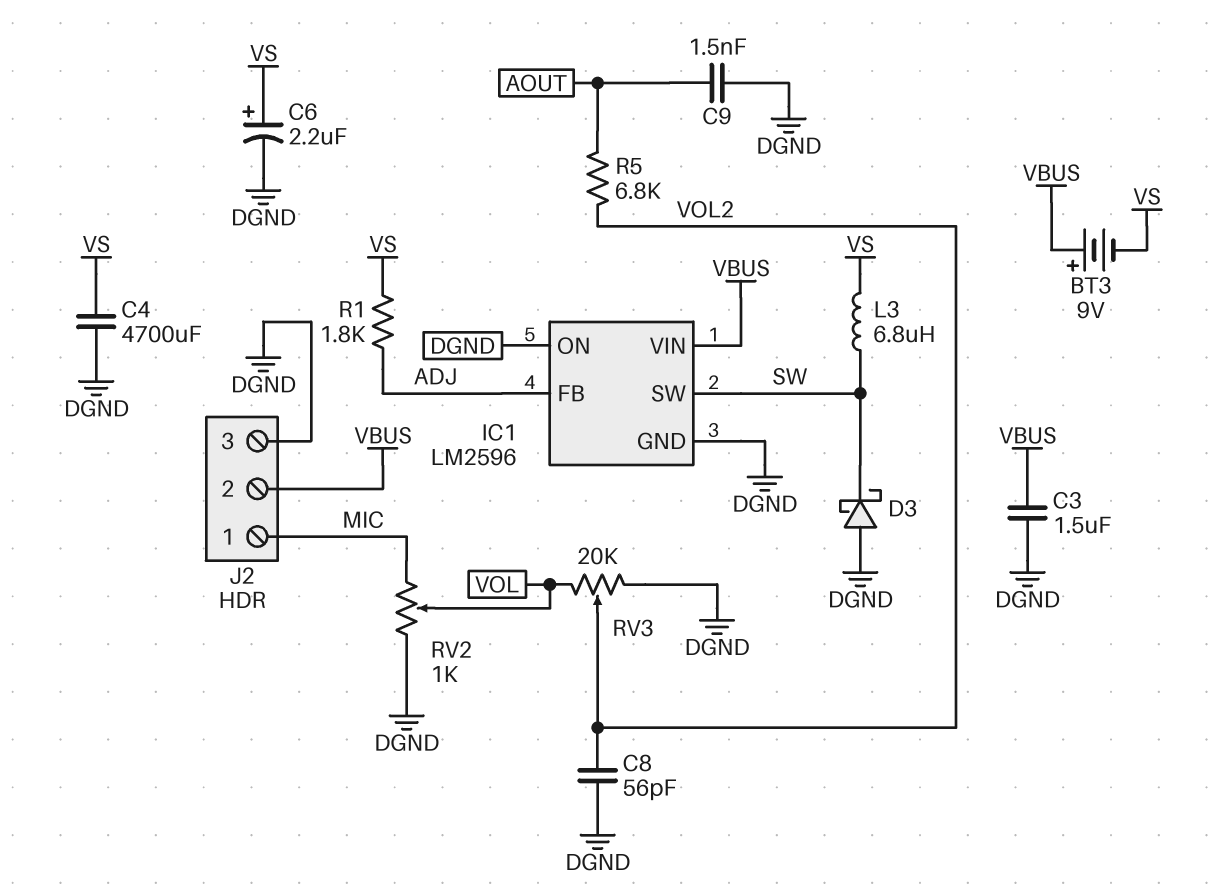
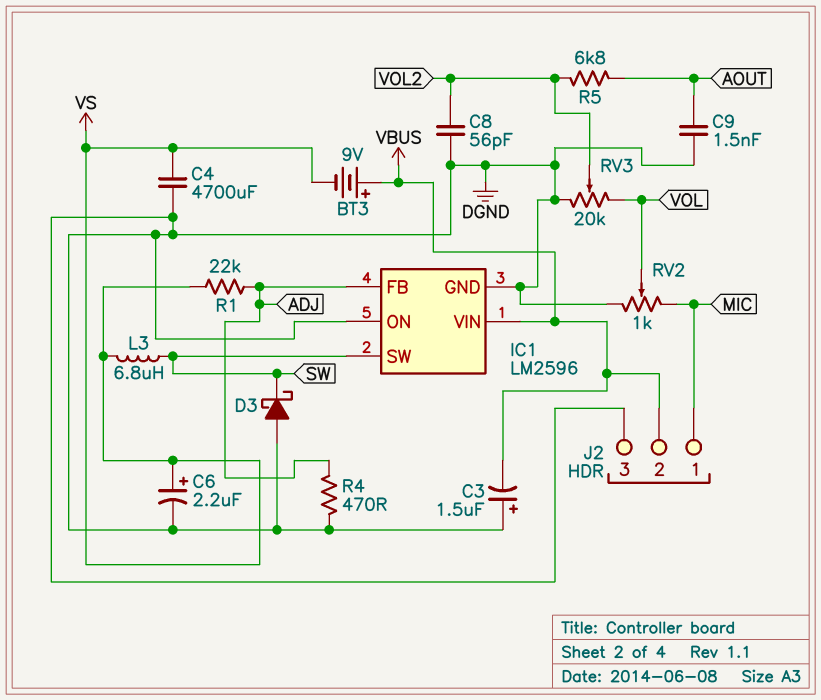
C3: 1.5uF (DGND, VBUS) -> 1.5uF (plus DGND, minus VBUS)
R1: 1.8k (ADJ, VS) -> 22k (ADJ, VS)
R4: none -> 470 (ADJ, DGND)

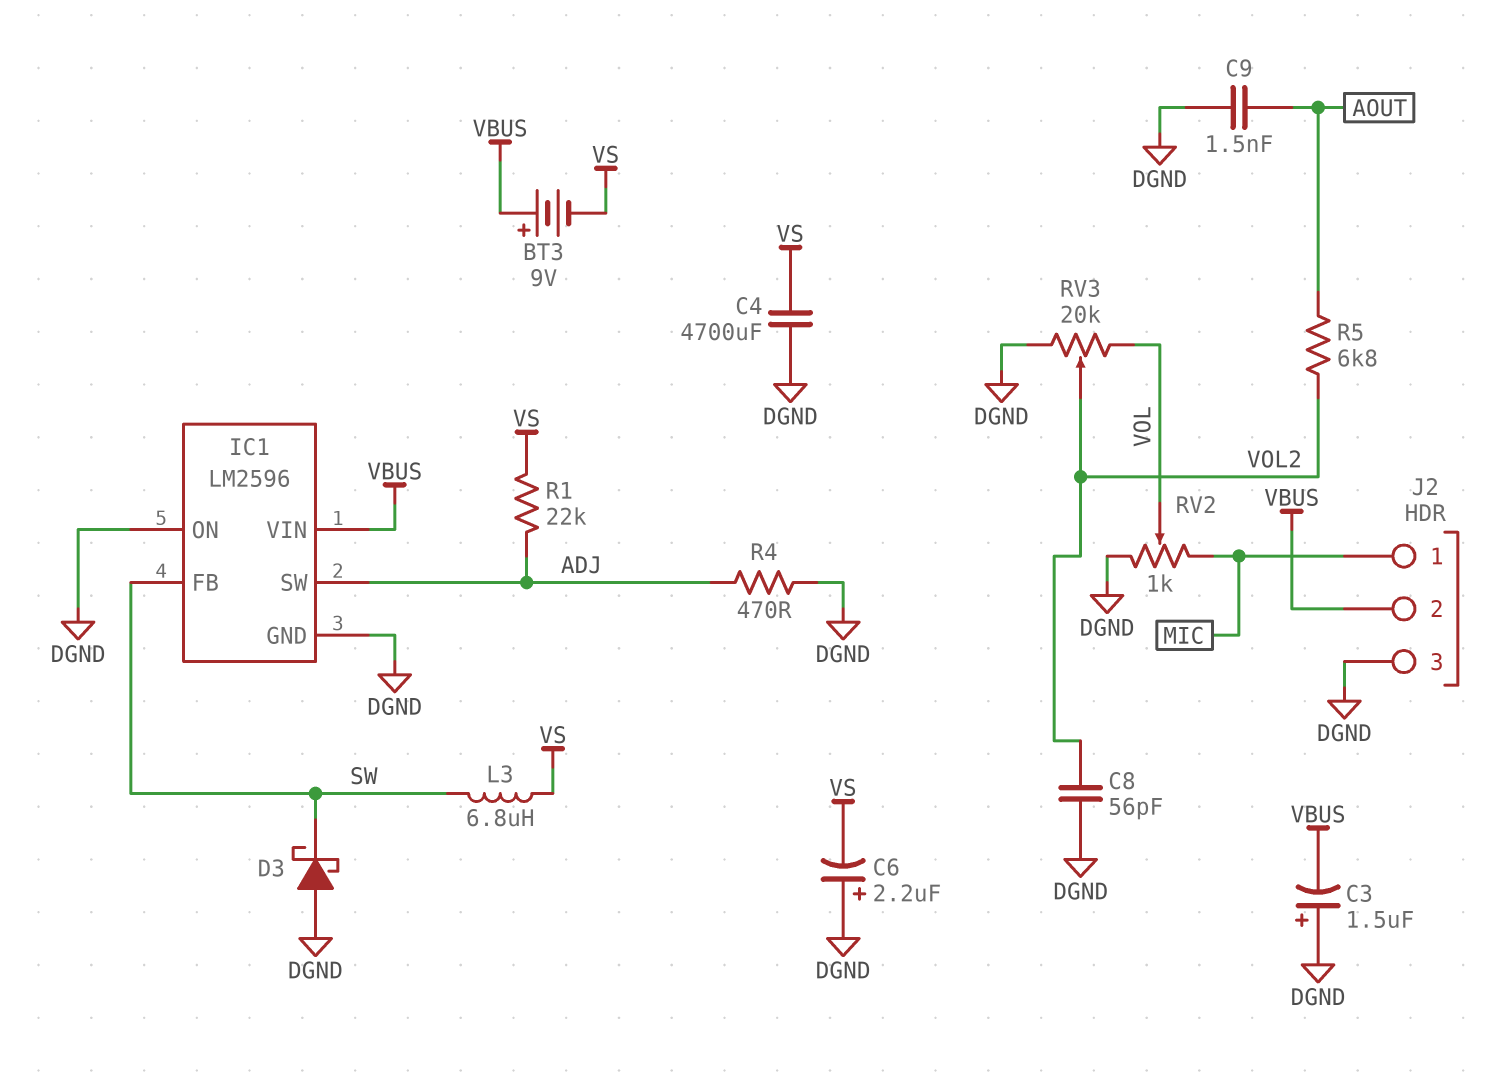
C6: 2.2uF (plus VS, minus DGND) -> 2.2uF (plus DGND, minus VS)
IC1 pin FB: ADJ -> SW
IC1 pin SW: SW -> ADJ

